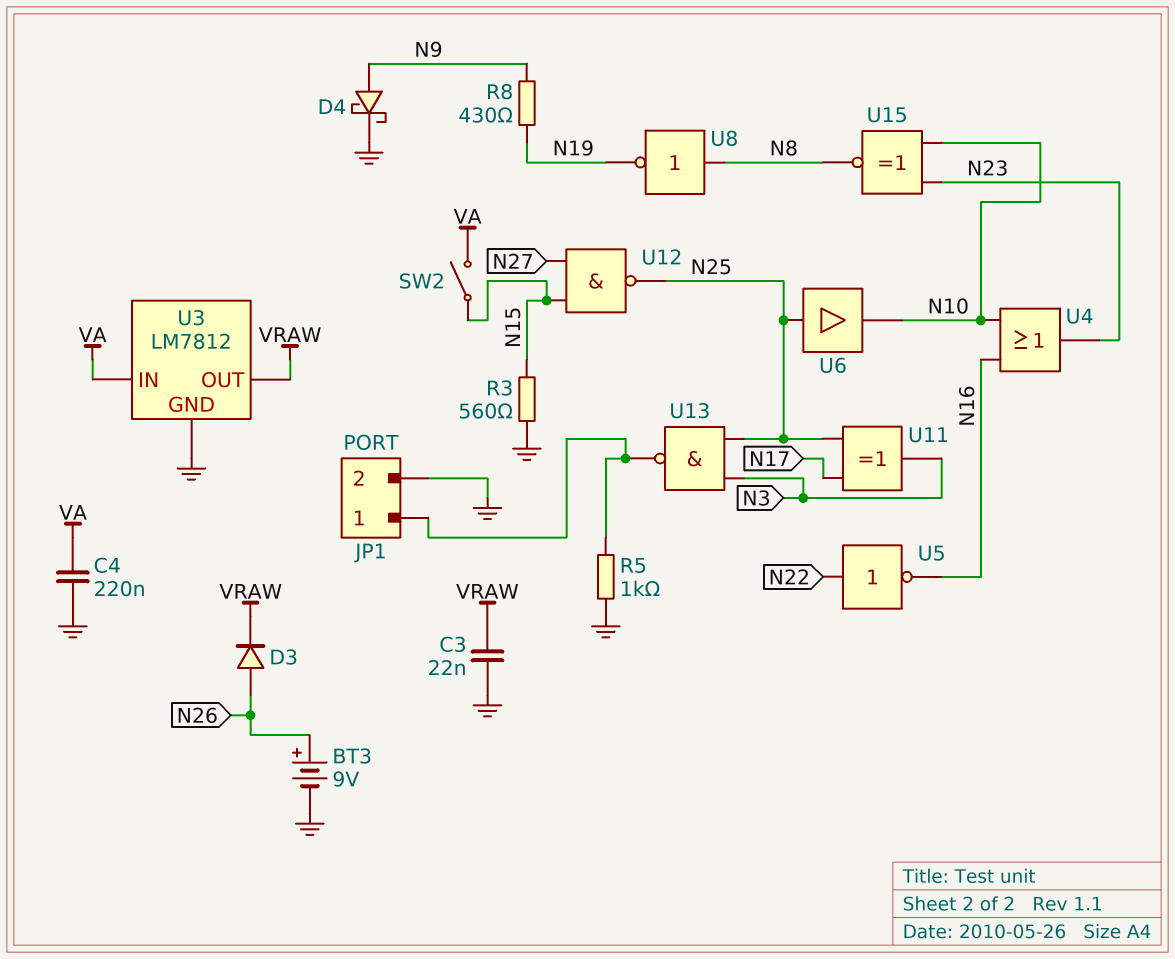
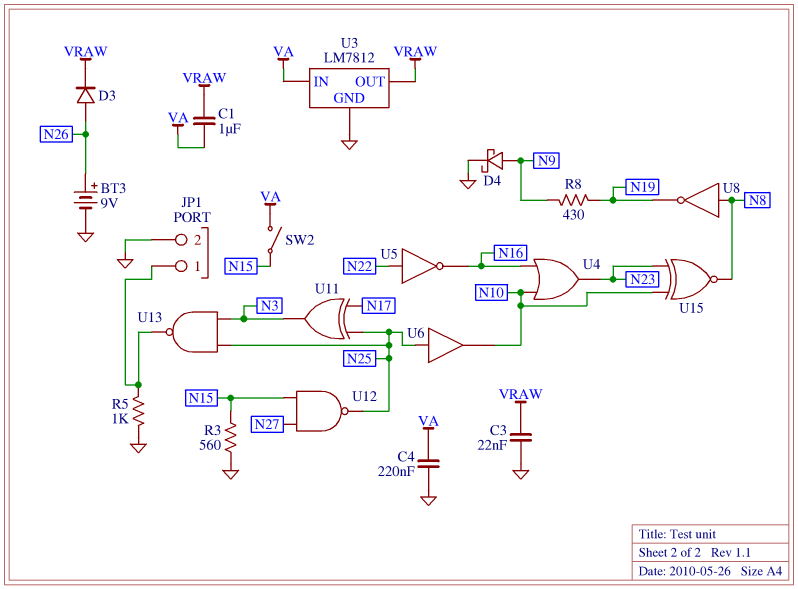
C1: none -> 1uF (VA, VRAW)

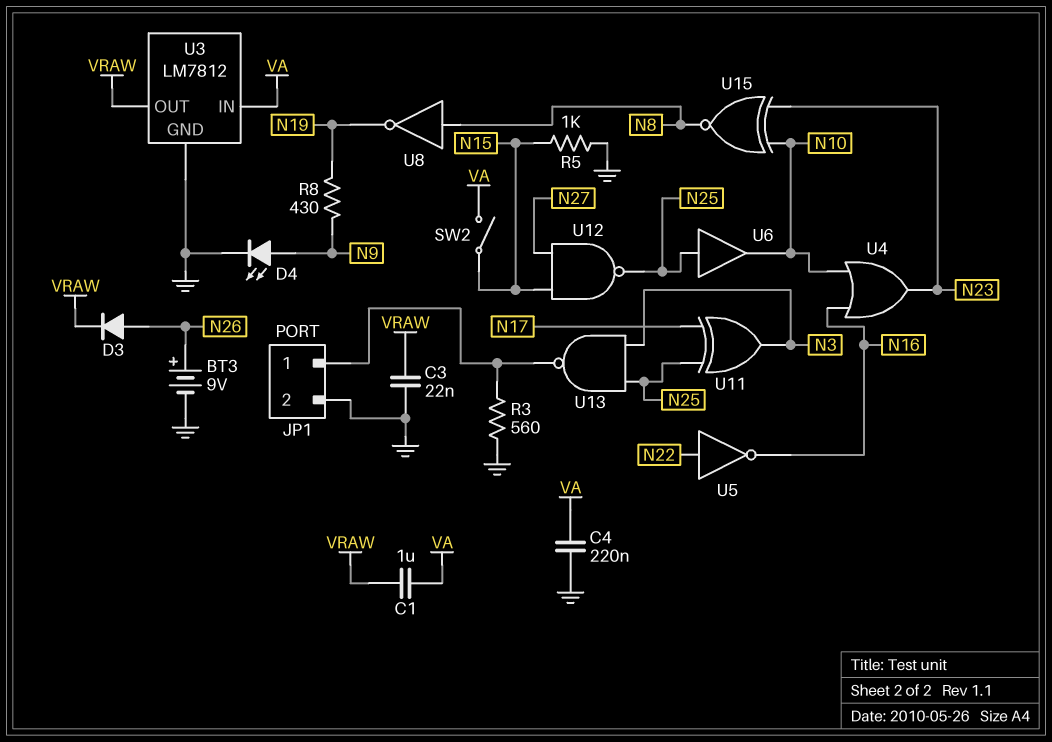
D4: schottky (A N9, K GND) -> LED (A N9, K GND)
R3: 560 (GND, N15) -> 560 (GND, JP1/1)
R5: 1k (GND, JP1/1) -> 1k (GND, N15)

